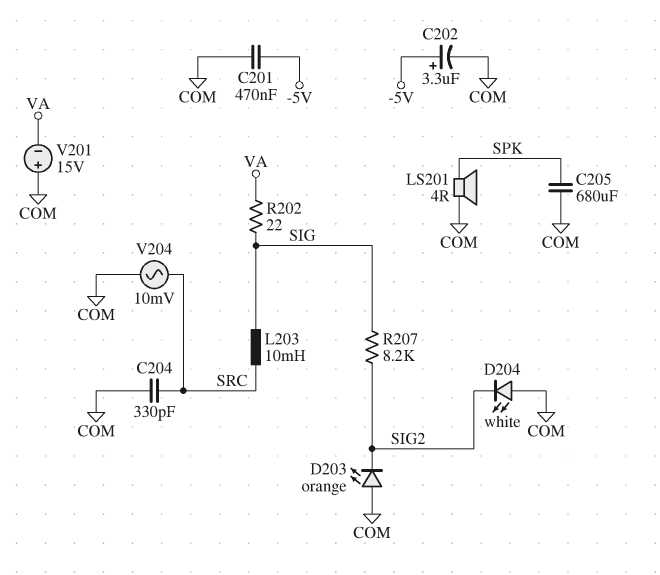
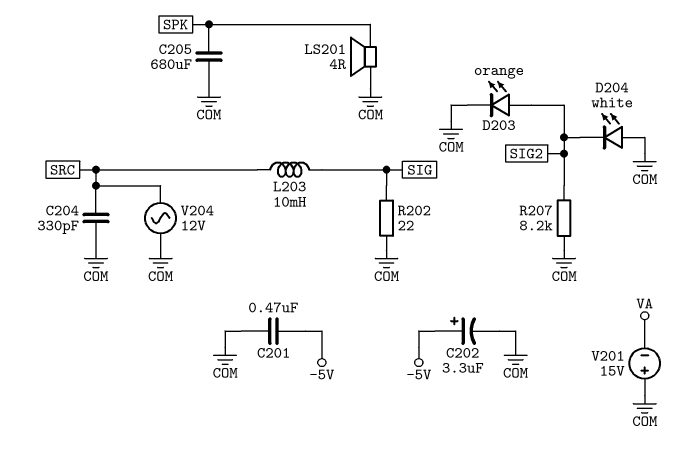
D203: LED orange (A COM, K SIG2) -> LED orange (A SIG2, K COM)
R202: 22 (SIG, VA) -> 22 (COM, SIG)
R207: 8.2k (SIG, SIG2) -> 8.2k (COM, SIG2)
V204: AC 10mV (COM, SRC) -> AC 12V (COM, SRC)

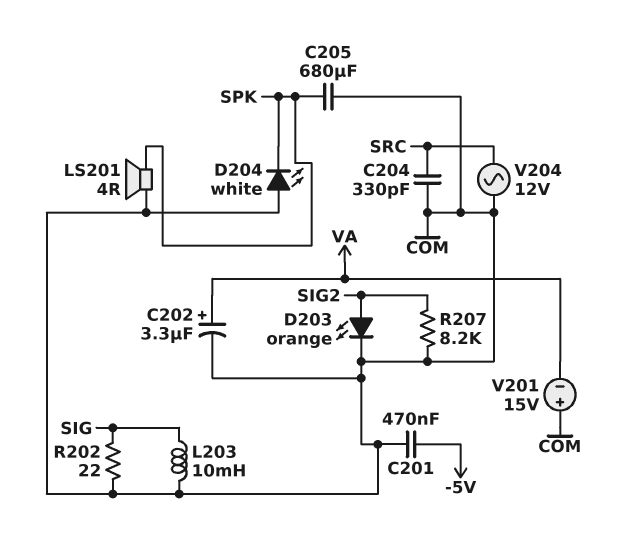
C202: 3.3uF (plus -5V, minus COM) -> 3.3uF (plus VA, minus COM)
D204: LED white (A COM, K SIG2) -> LED white (A COM, K SPK)
L203: 10mH (SIG, SRC) -> 10mH (COM, SIG)

